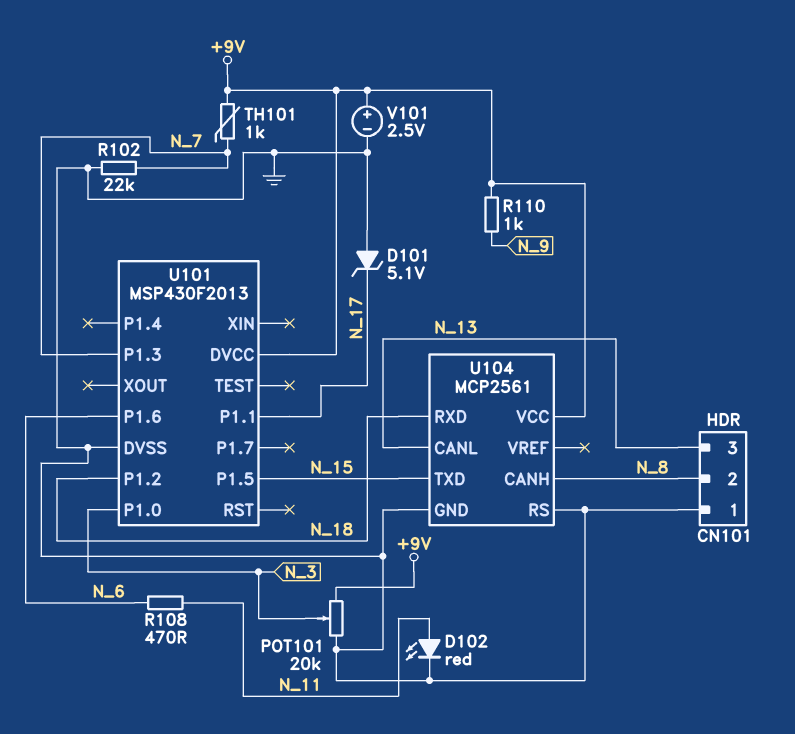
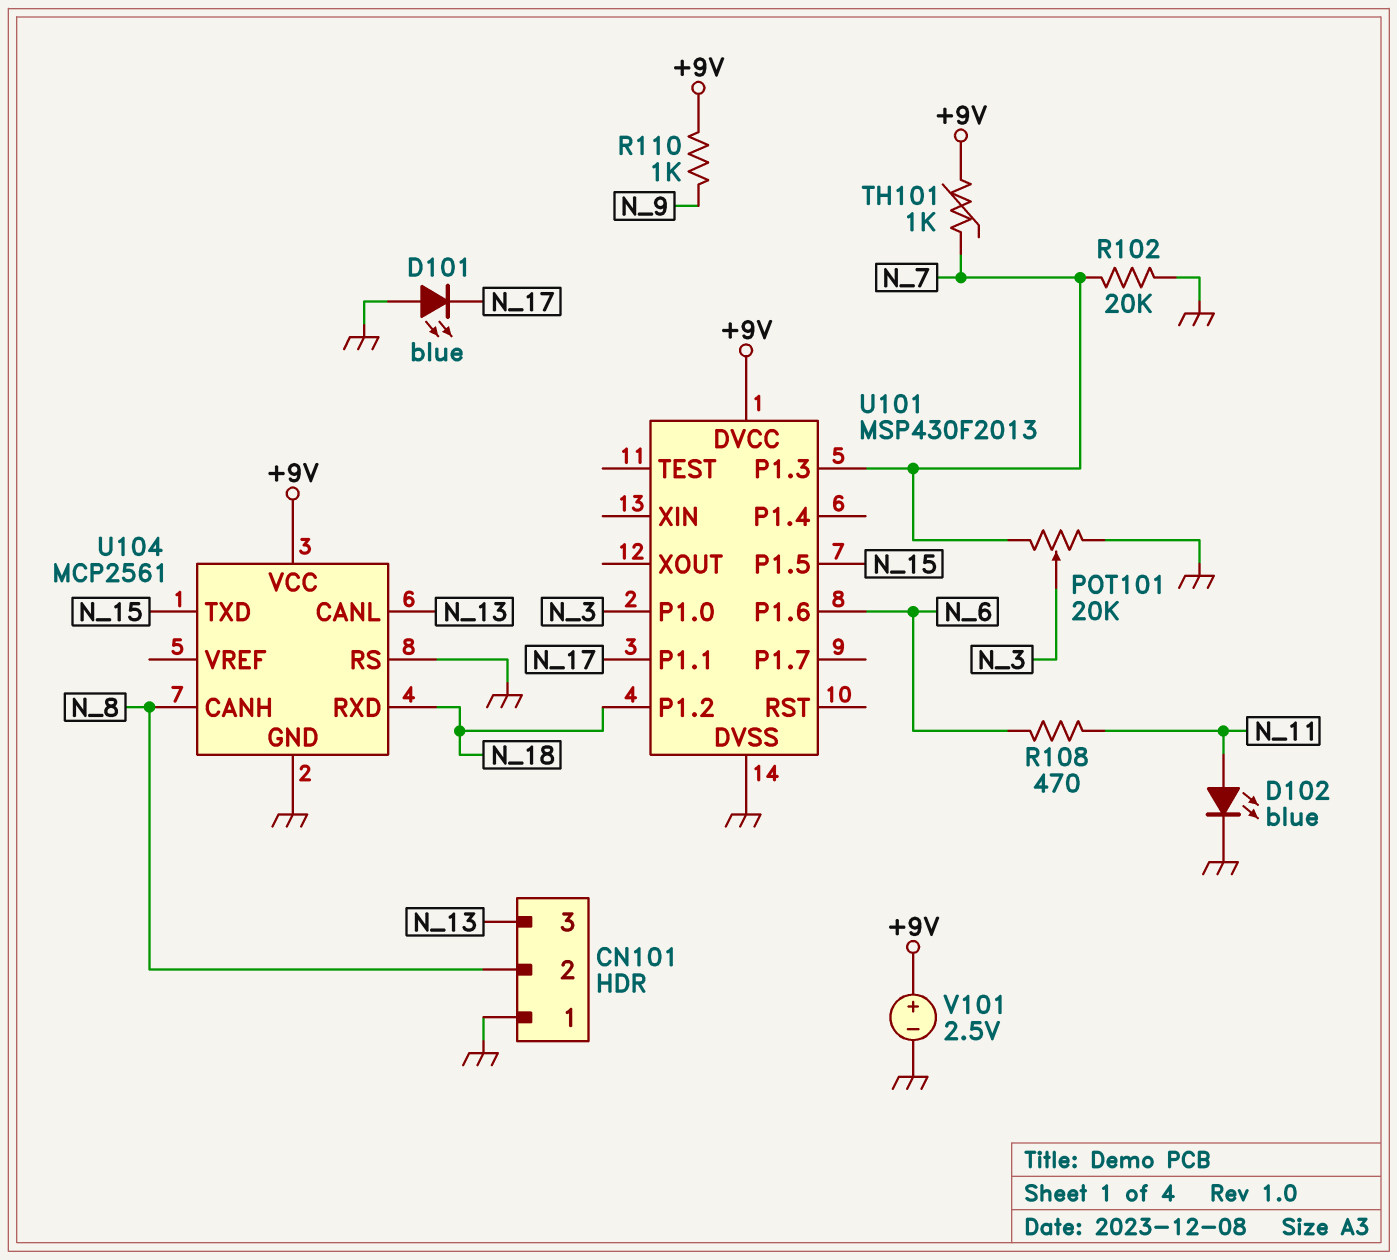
D101: zener 5.1V (A GND, K N_17) -> LED blue (A GND, K N_17)
D102: LED red (A N_11, K GND) -> LED blue (A N_11, K GND)
POT101: 20k (+9V, GND, wiper N_3) -> 20k (GND, N_7, wiper N_3)
R102: 22k (GND, N_7) -> 20k (GND, N_7)

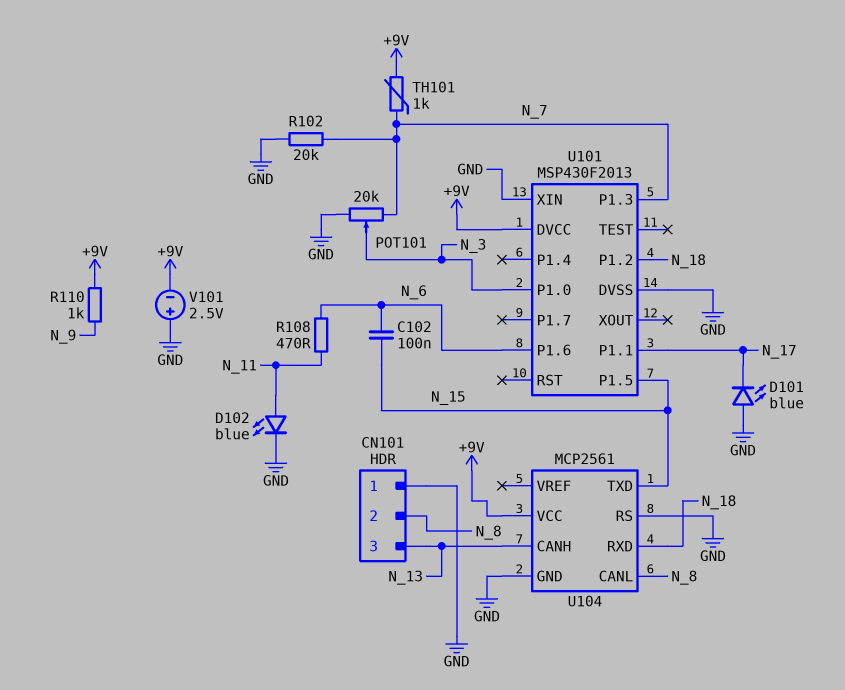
C102: none -> 100nF (N_6, N_15)
U101 pin XIN: none -> GND
U104 pin CANH: N_8 -> N_13
U104 pin CANL: N_13 -> N_8
V101: 2.5V (plus +9V, minus GND) -> 2.5V (plus GND, minus +9V)

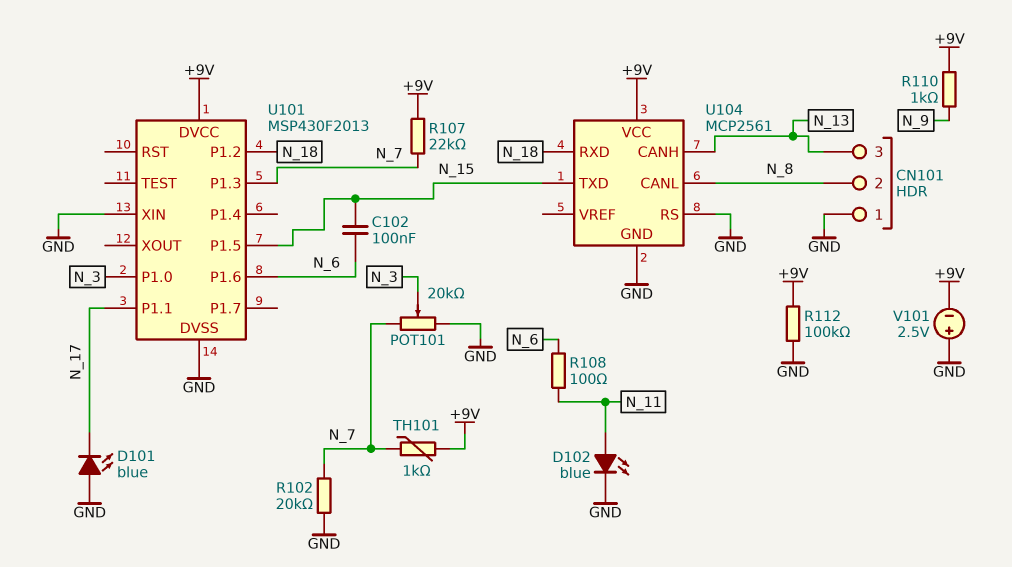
R107: none -> 22k (+9V, N_7)
R108: 470 (N_6, N_11) -> 100 (N_6, N_11)
R112: none -> 100k (+9V, GND)

